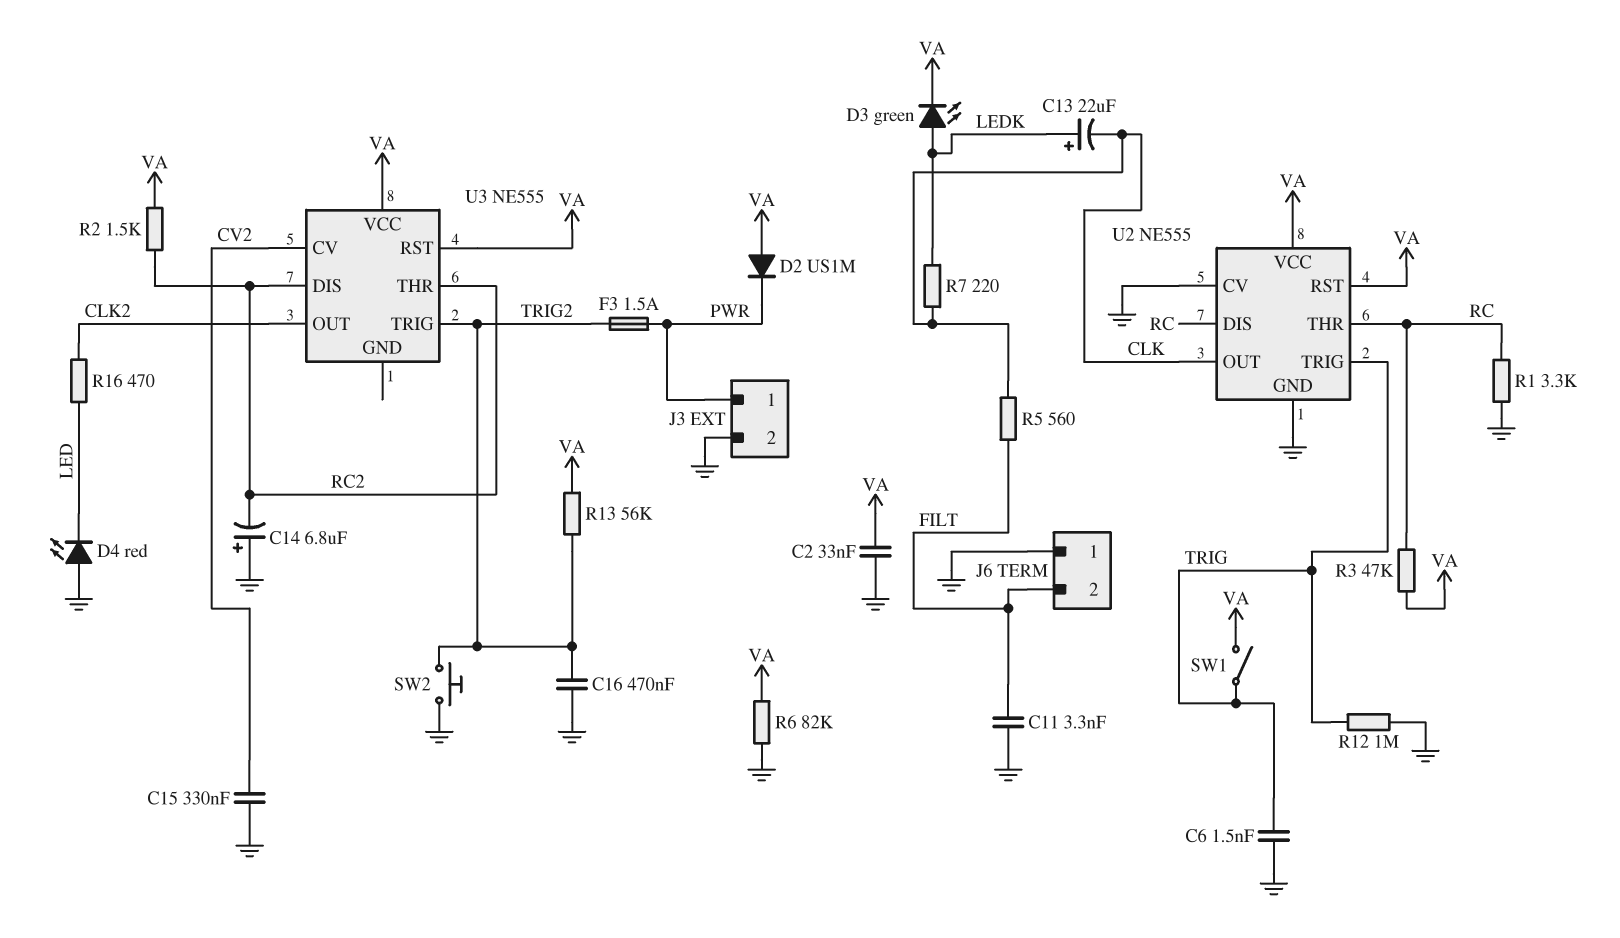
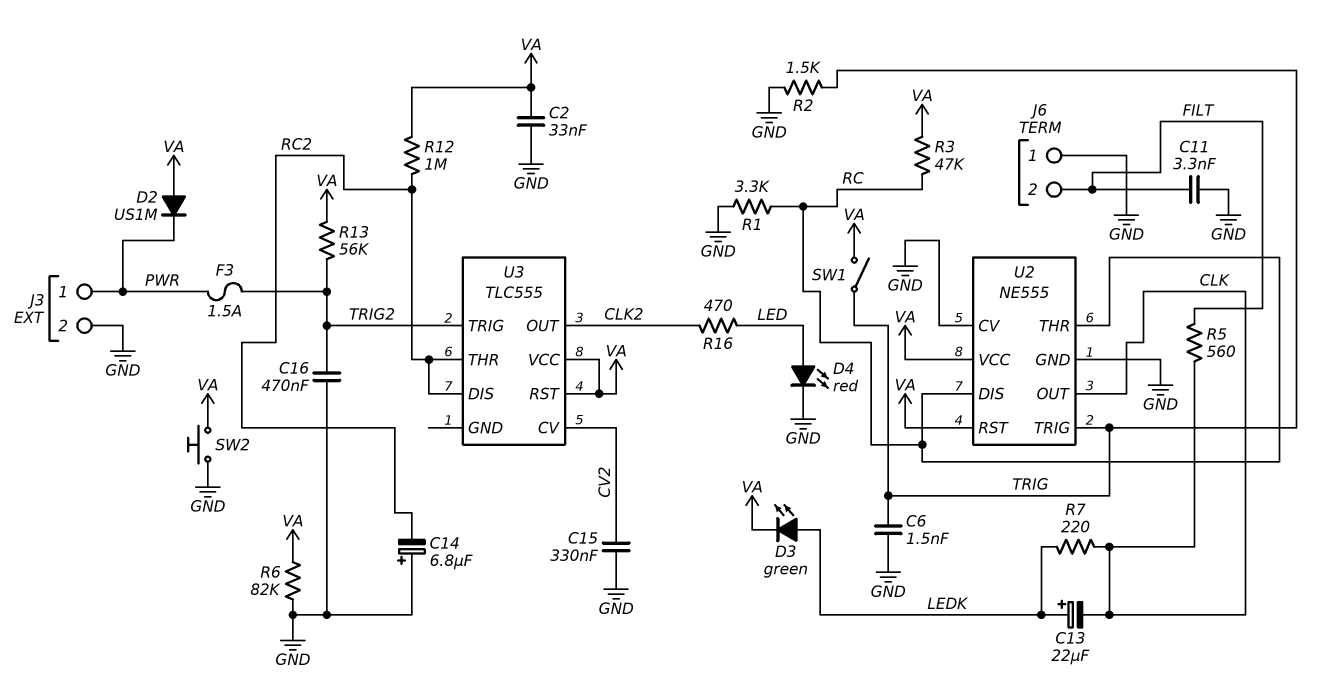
D4: LED red (A GND, K LED) -> LED red (A LED, K GND)
R2: 1.5k (RC2, VA) -> 1.5k (GND, TRIG)
R12: 1M (GND, TRIG) -> 1M (RC2, VA)
SW2: button (GND, TRIG2) -> button (GND, VA)
U3: NE555 -> TLC555

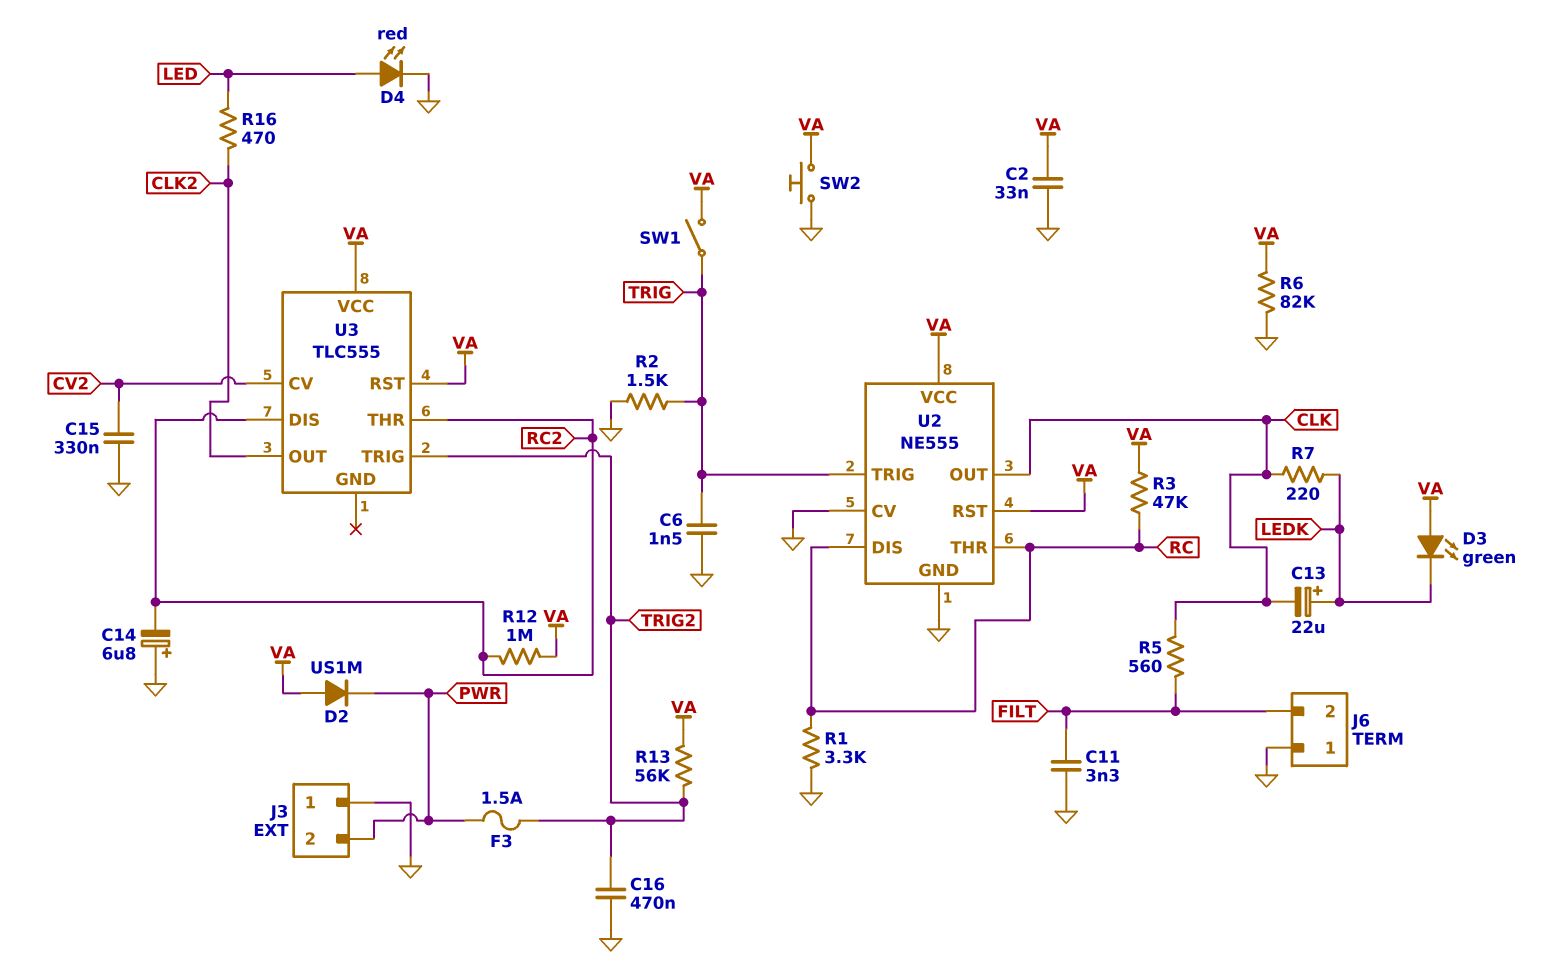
D3: LED green (A LEDK, K VA) -> LED green (A VA, K LEDK)
J3 pin 1: PWR -> GND
J3 pin 2: GND -> PWR

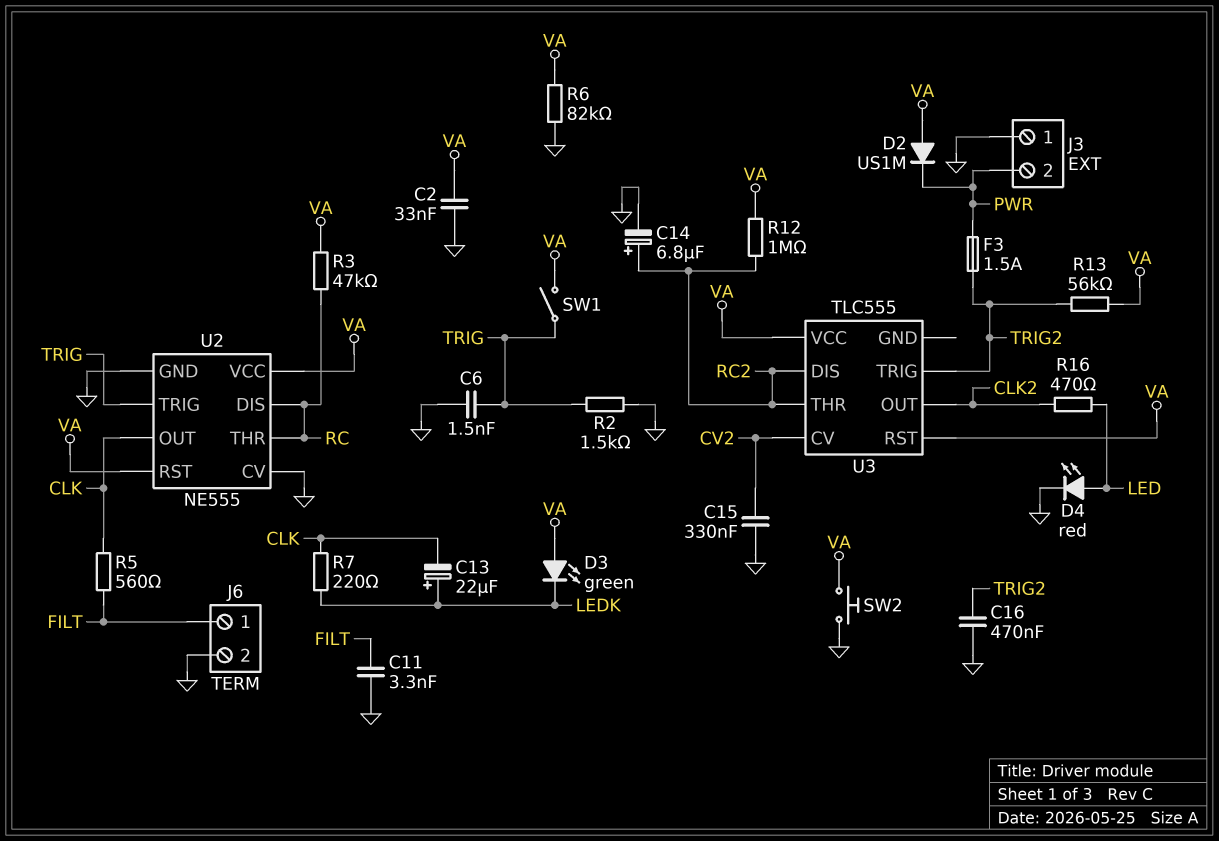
C14: 6.8uF (plus GND, minus RC2) -> 6.8uF (plus RC2, minus GND)
J6 pin 1: GND -> FILT
J6 pin 2: FILT -> GND
R1: 3.3k (GND, RC) -> none

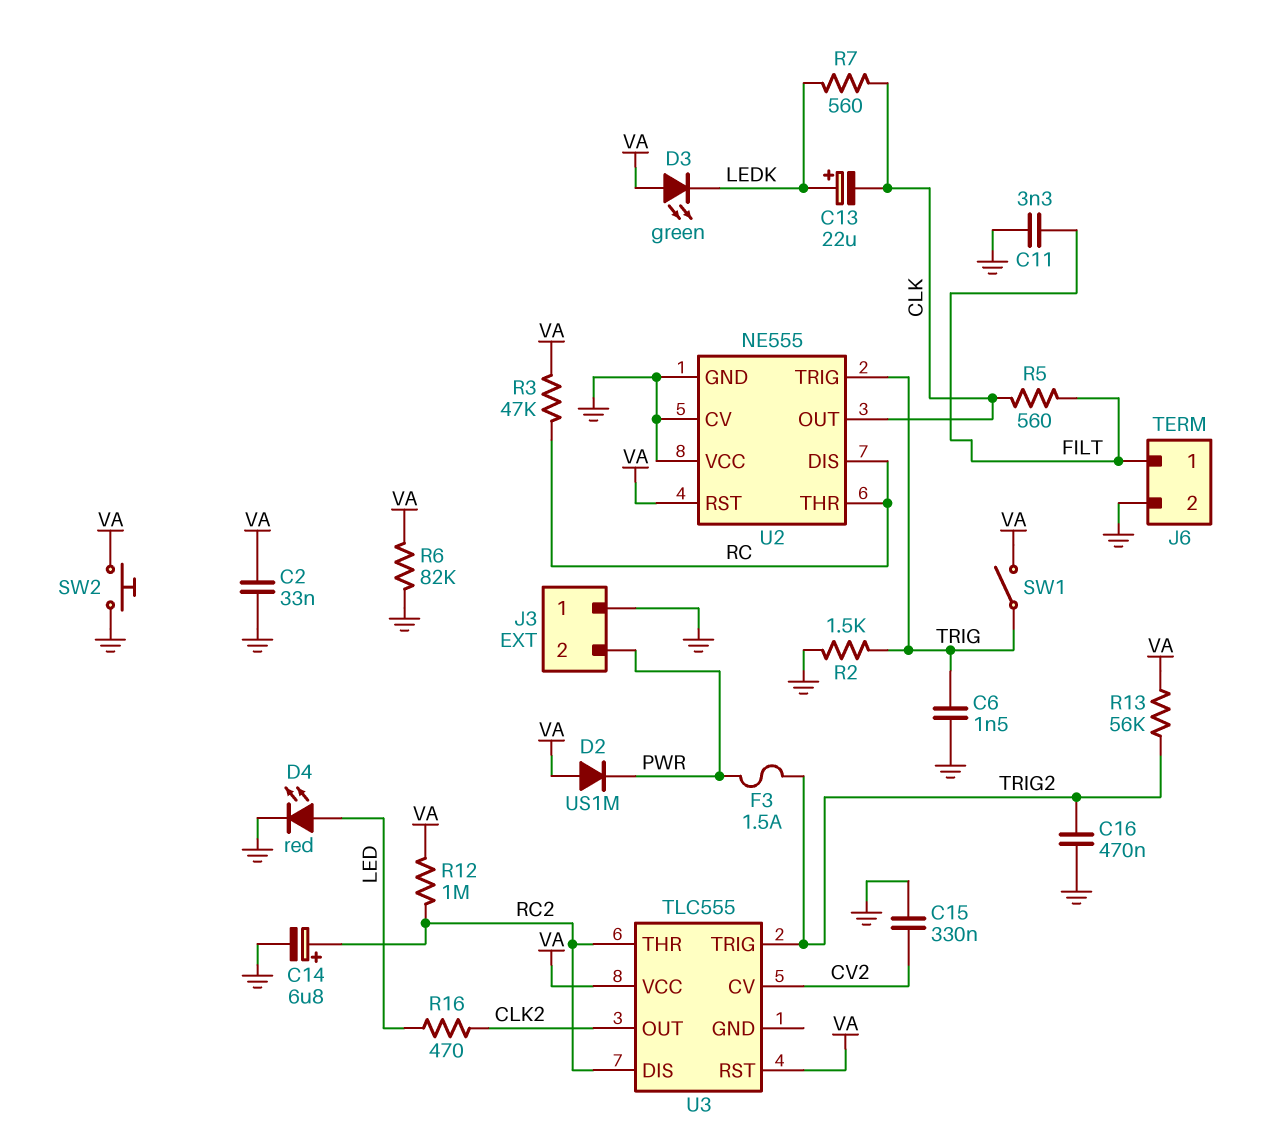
R7: 220 (CLK, LEDK) -> 560 (CLK, LEDK)
U2 pin VCC: VA -> GND

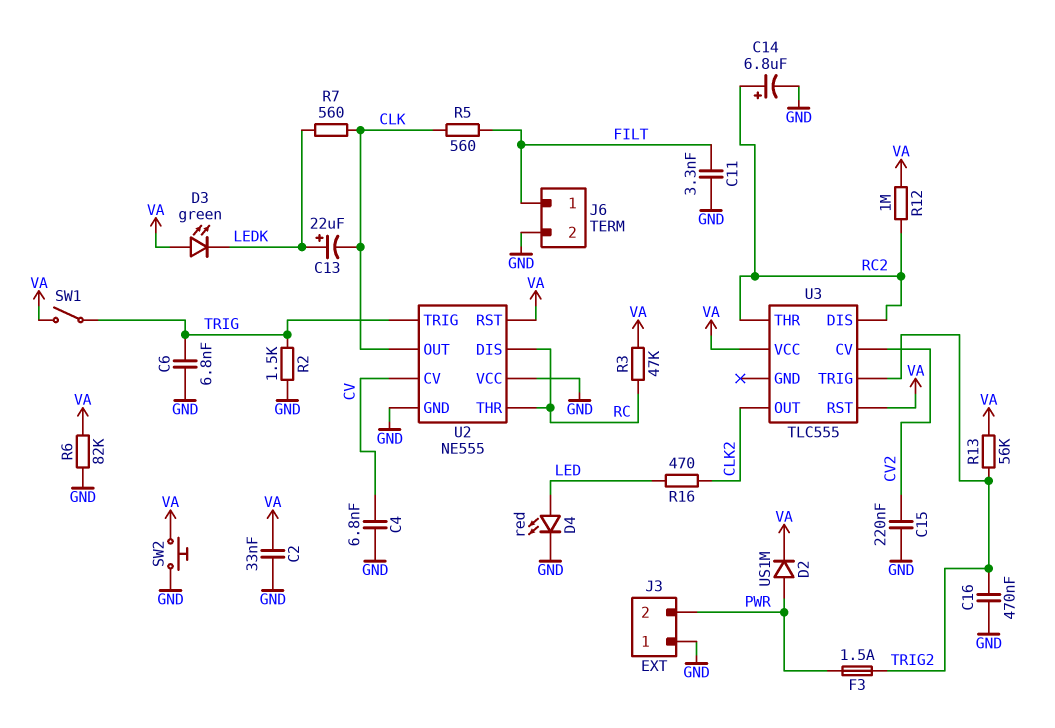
C4: none -> 6.8nF (CV, GND)
C6: 1.5nF (GND, TRIG) -> 6.8nF (GND, TRIG)
C15: 330nF (CV2, GND) -> 220nF (CV2, GND)
D2: diode US1M (A VA, K PWR) -> diode US1M (A PWR, K VA)
U2 pin CV: GND -> CV

